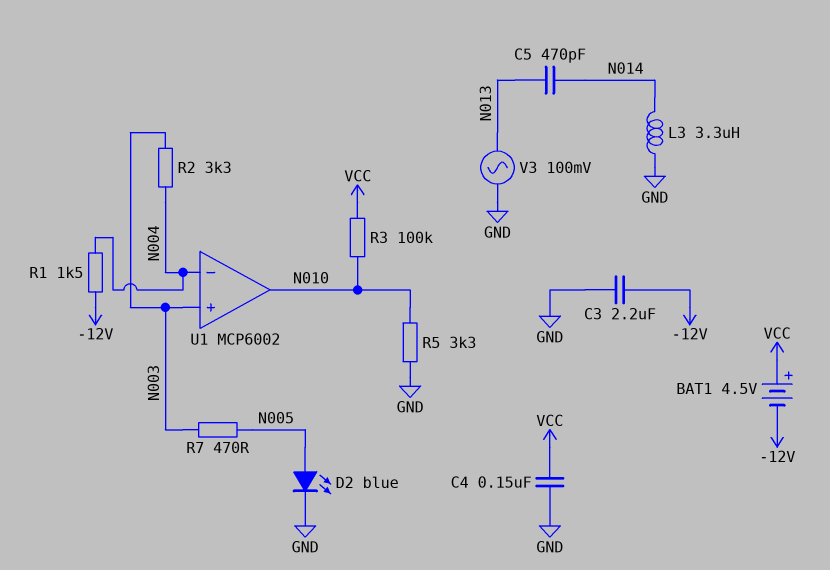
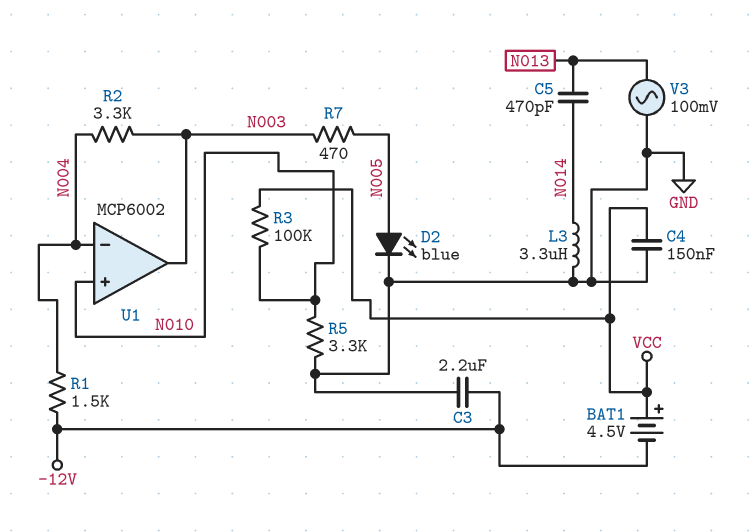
U1 pin in+: N003 -> N010
U1 pin out: N010 -> N003

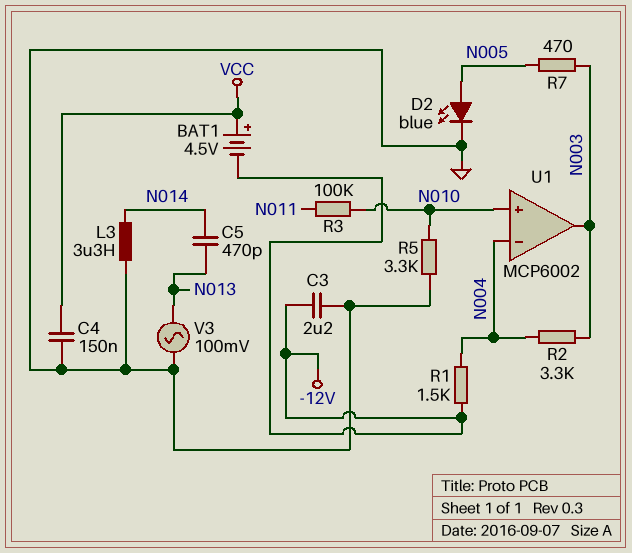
R3: 100k (N010, VCC) -> 100k (N010, N011)

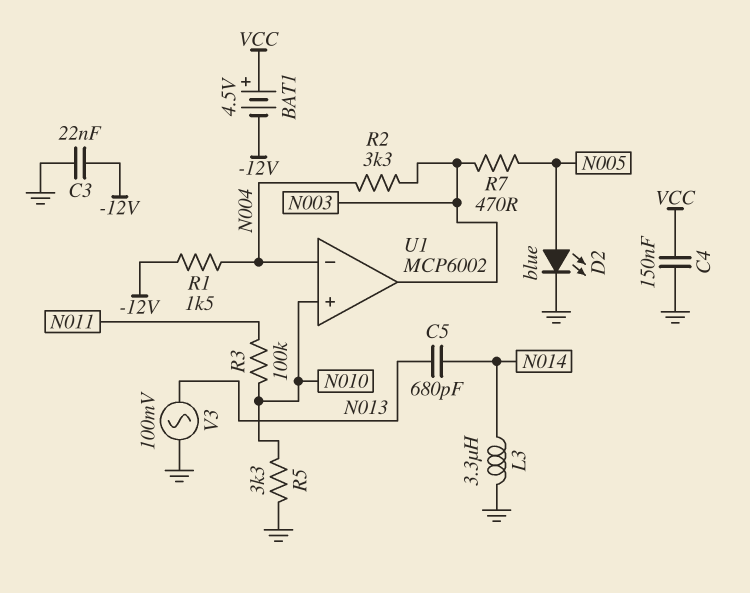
C3: 2.2uF (-12V, GND) -> 22nF (-12V, GND)
C5: 470pF (N013, N014) -> 680pF (N013, N014)

